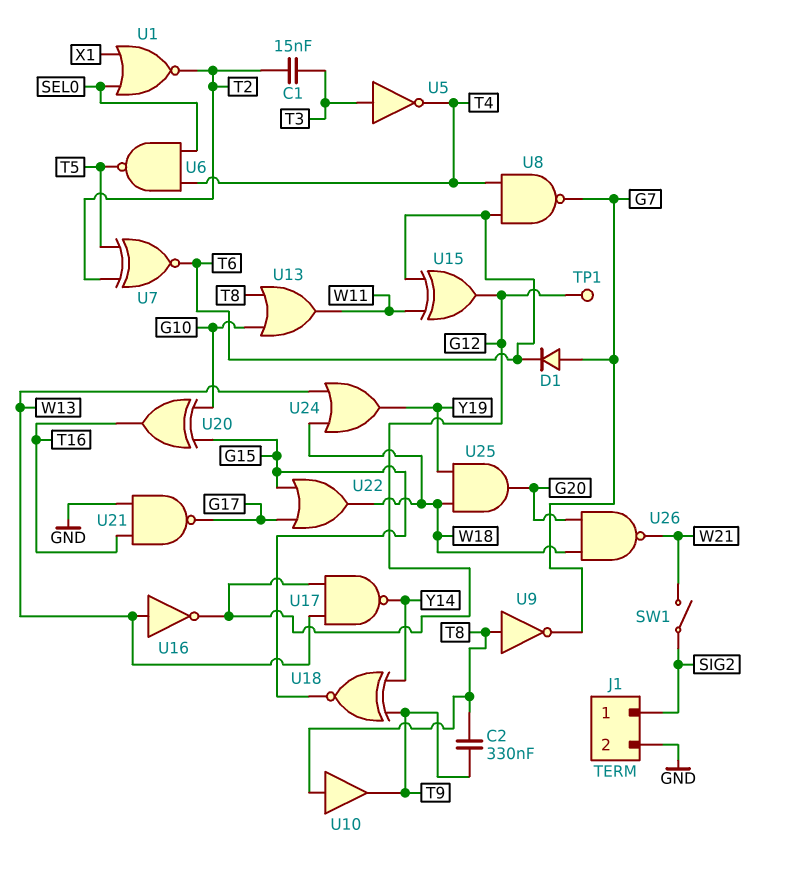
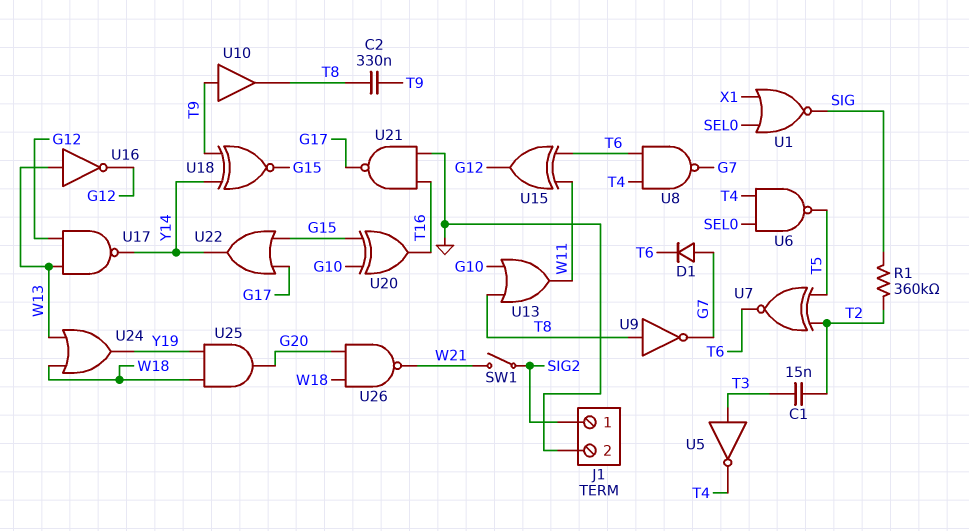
R1: none -> 360k (SIG, T2)
TP1: test point (G12) -> none
U1: NOR (in SEL0, in X1, out T2) -> NOR (in SEL0, in X1, out SIG)
U10: buffer (in T8, out T9) -> buffer (in T9, out T8)
U22: OR (in G15, in G17, out W18) -> OR (in G15, in G17, out Y14)

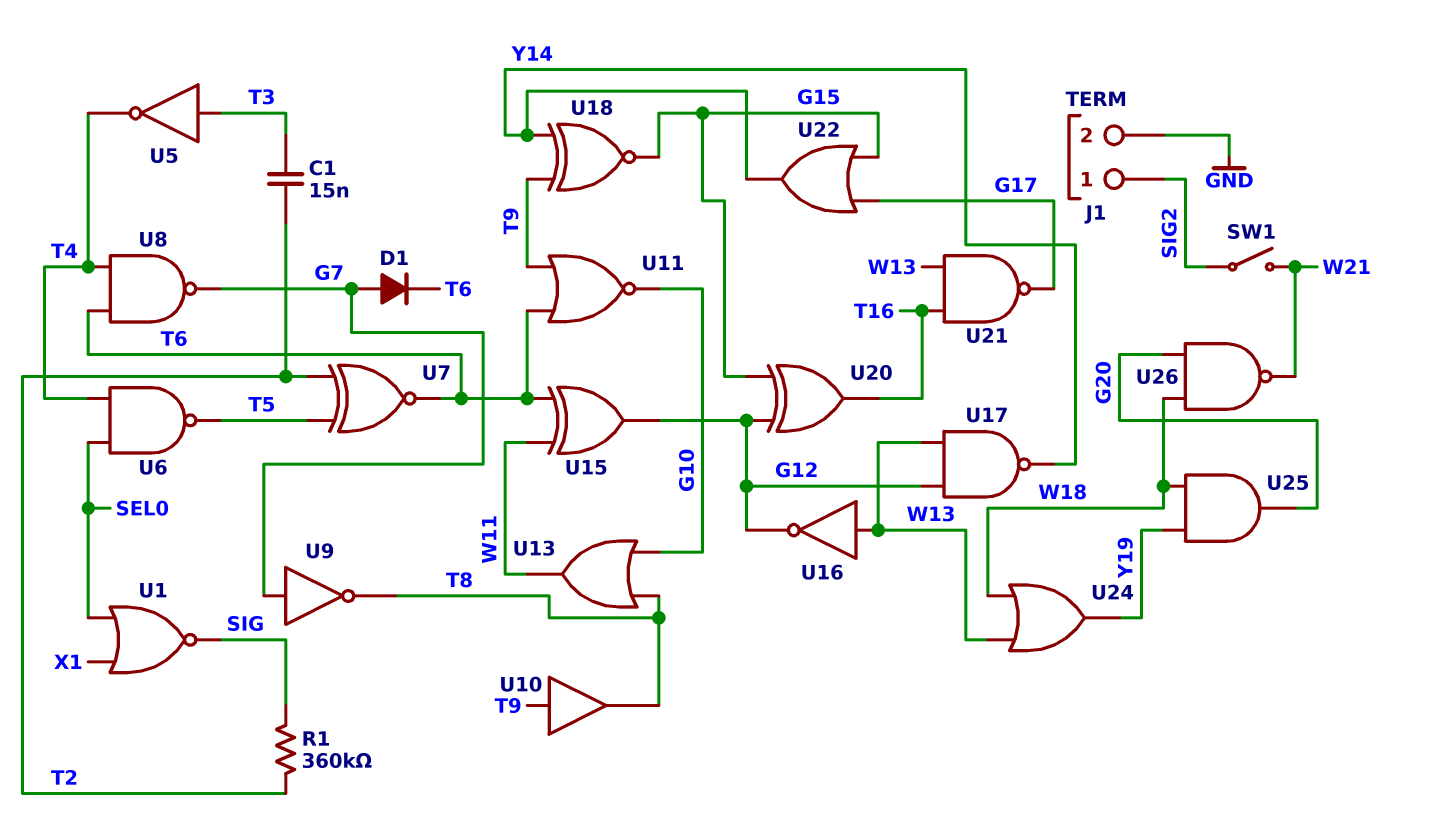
C2: 330nF (T8, T9) -> none
U9: NOT (in T8, out G7) -> NOT (in G7, out T8)
U11: none -> NOR (in T6, in T9, out G10)
U20: XOR (in G10, in G15, out T16) -> XOR (in G12, in G15, out T16)
U21: NAND (in GND, in T16, out G17) -> NAND (in T16, in W13, out G17)

